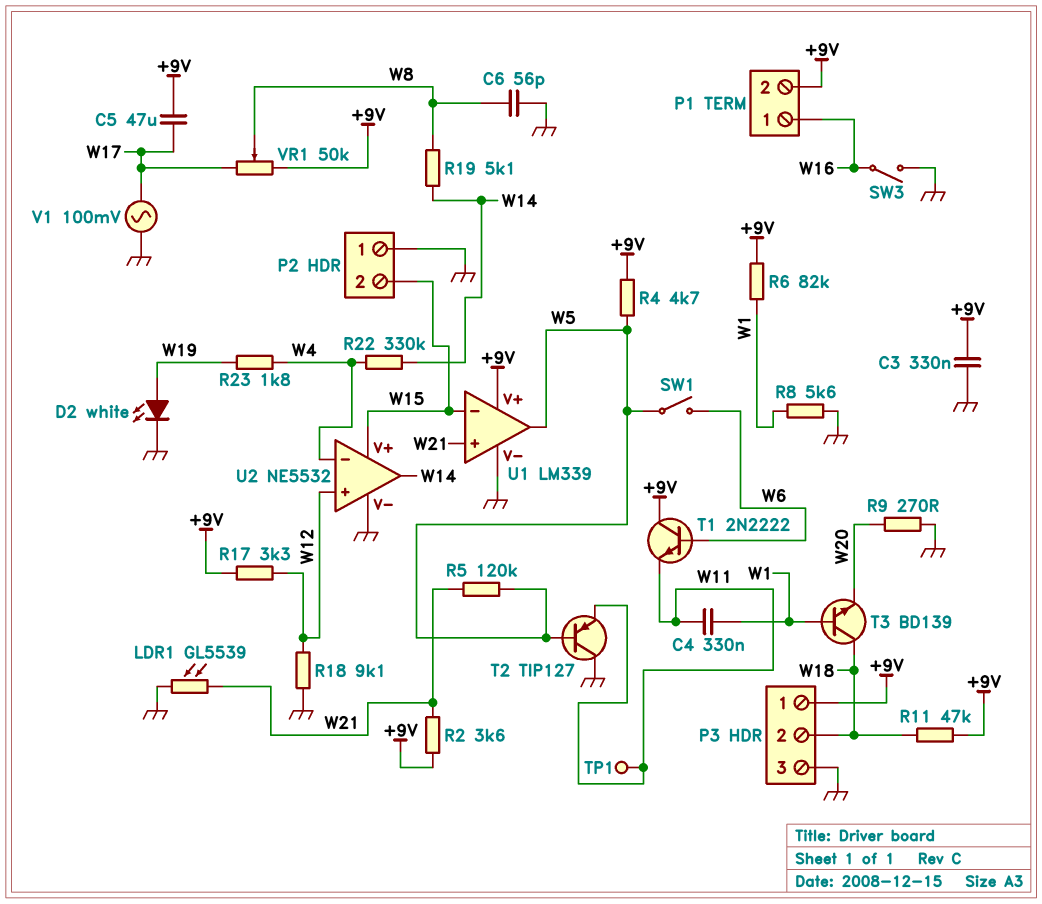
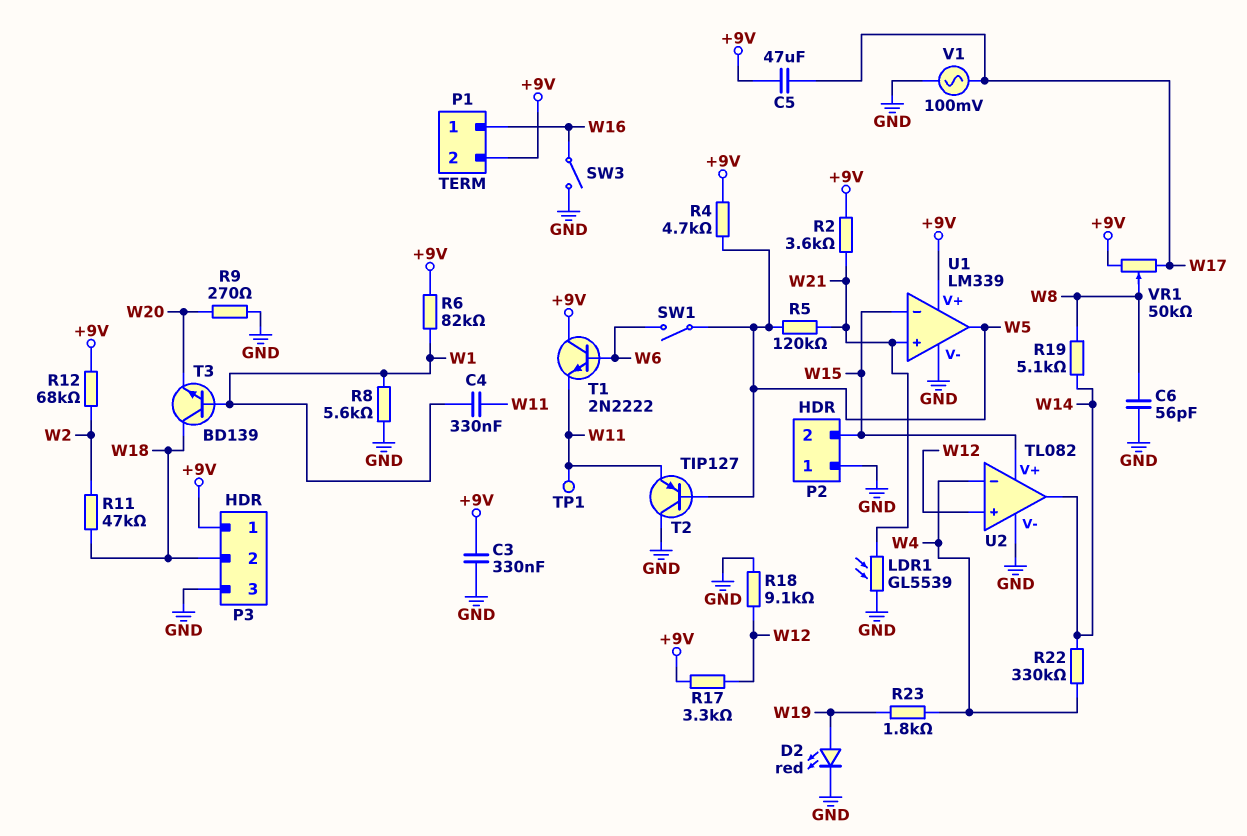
D2: LED white (A W19, K GND) -> LED red (A W19, K GND)
R11: 47k (+9V, W18) -> 47k (W2, W18)
R12: none -> 68k (+9V, W2)
U2: NE5532 -> TL082

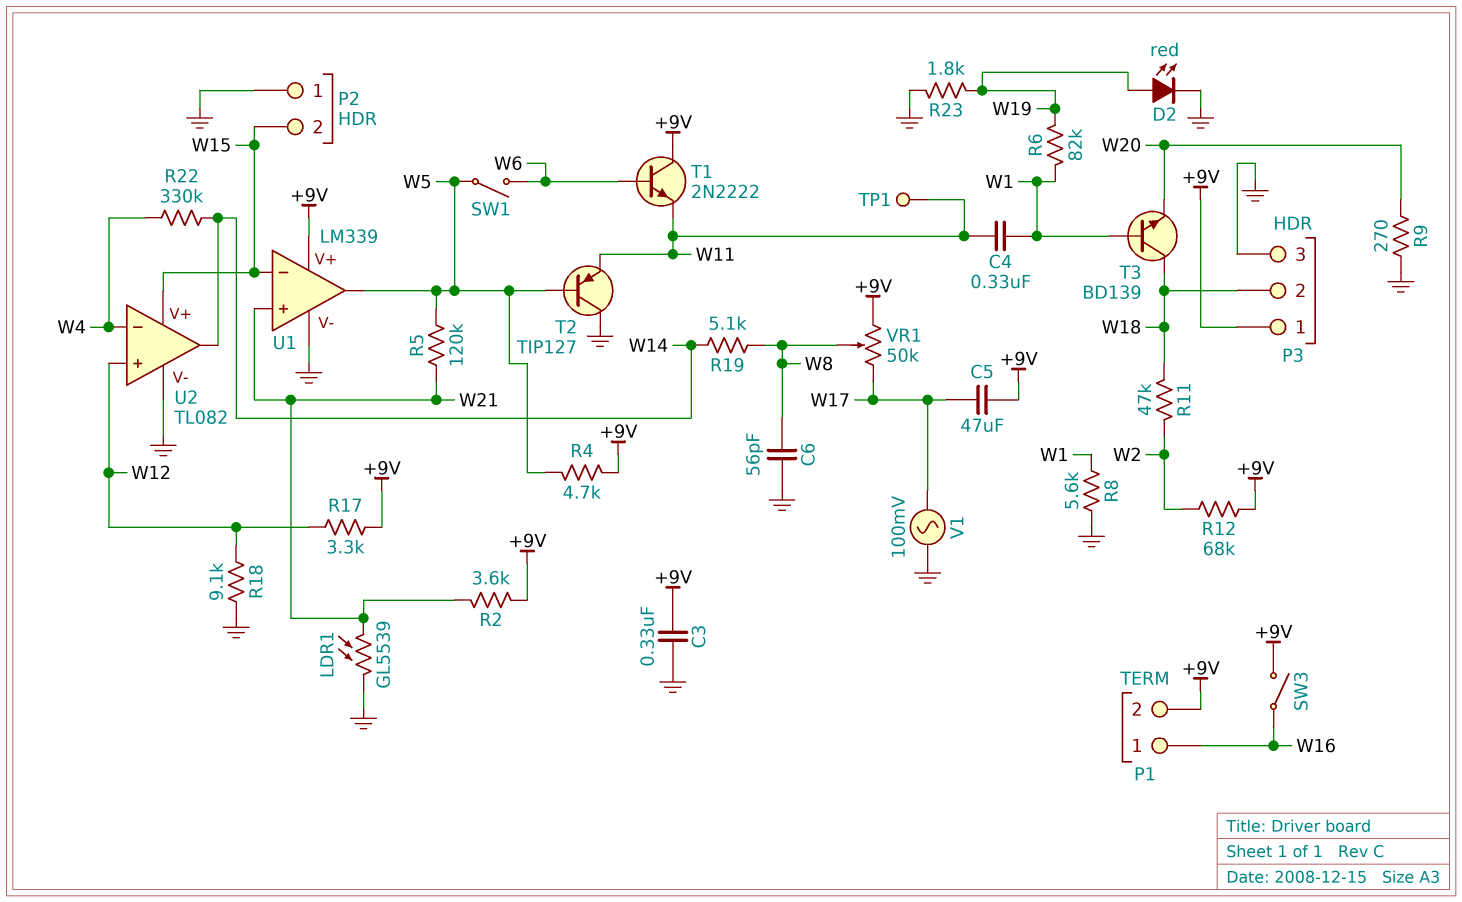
R6: 82k (+9V, W1) -> 82k (W1, W19)
R23: 1.8k (W4, W19) -> 1.8k (GND, W19)
SW3: switch (GND, W16) -> switch (+9V, W16)

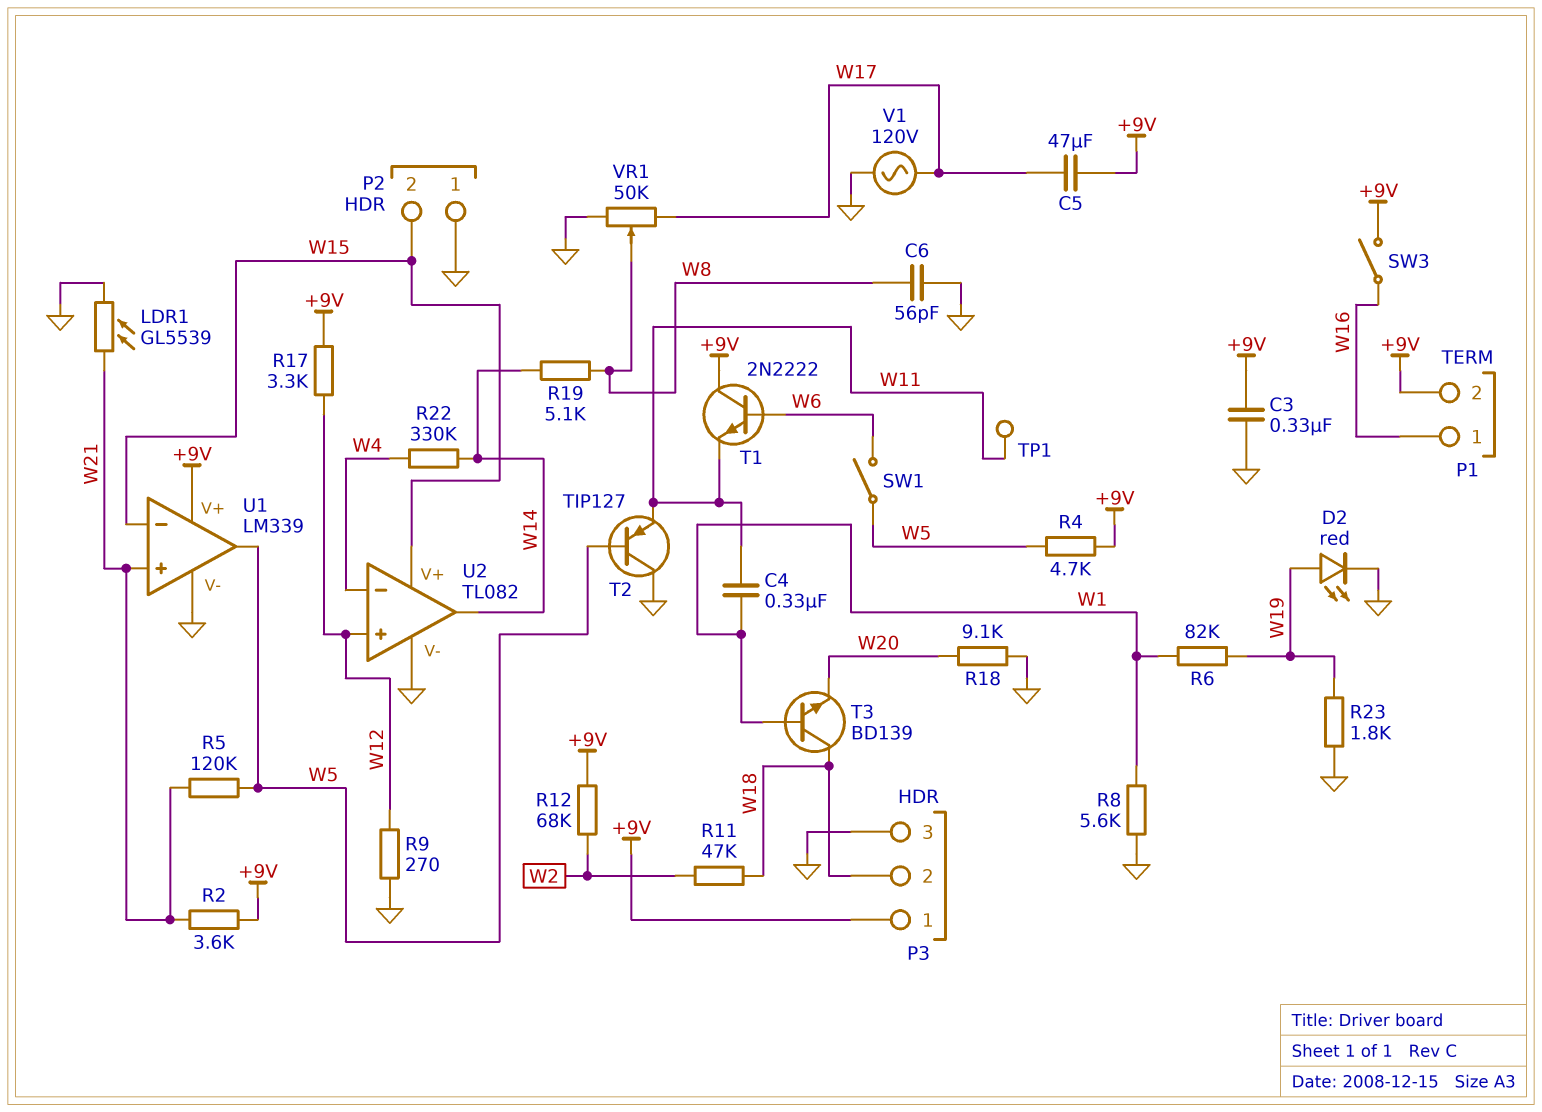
R9: 270 (GND, W20) -> 270 (GND, W12)
R18: 9.1k (GND, W12) -> 9.1k (GND, W20)
V1: AC 100mV (GND, W17) -> AC 120V (GND, W17)
VR1: 50k (+9V, W17, wiper W8) -> 50k (GND, W17, wiper W8)

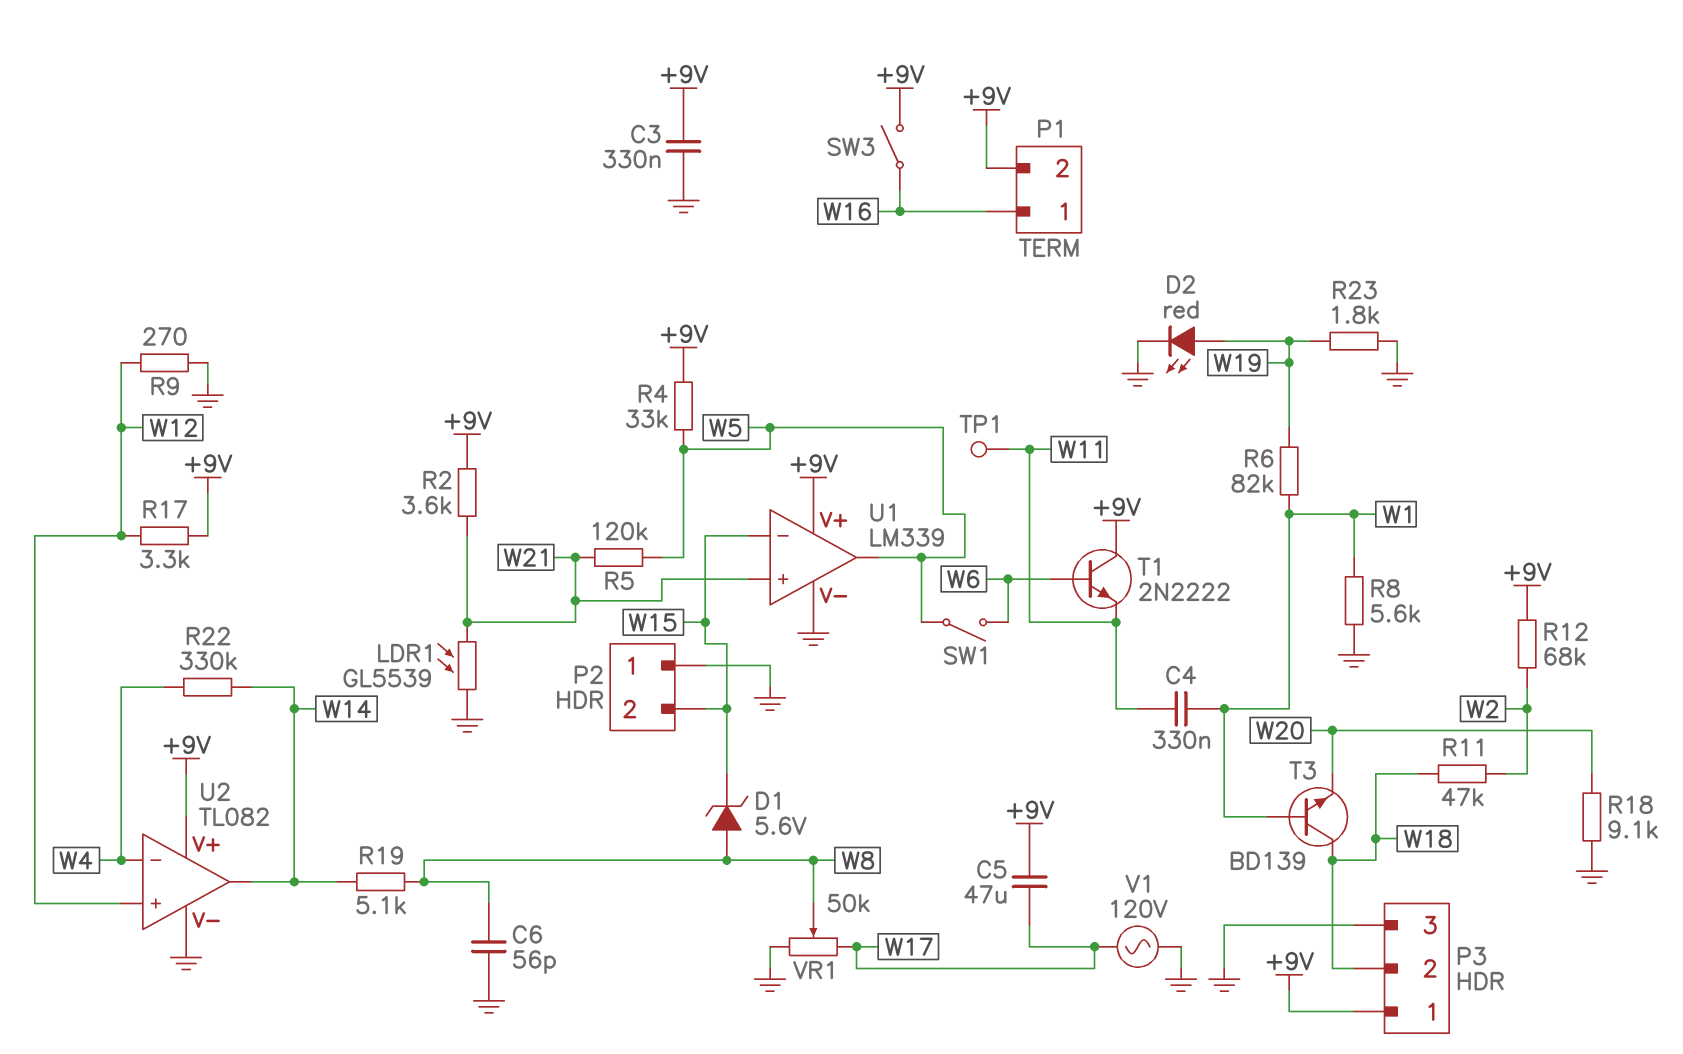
D1: none -> zener 5.6V (A W8, K W15)
R4: 4.7k (+9V, W5) -> 33k (+9V, W5)
T2: PNP TIP127 (B W5, C GND, E W11) -> none
U2 pin V+: W15 -> +9V

